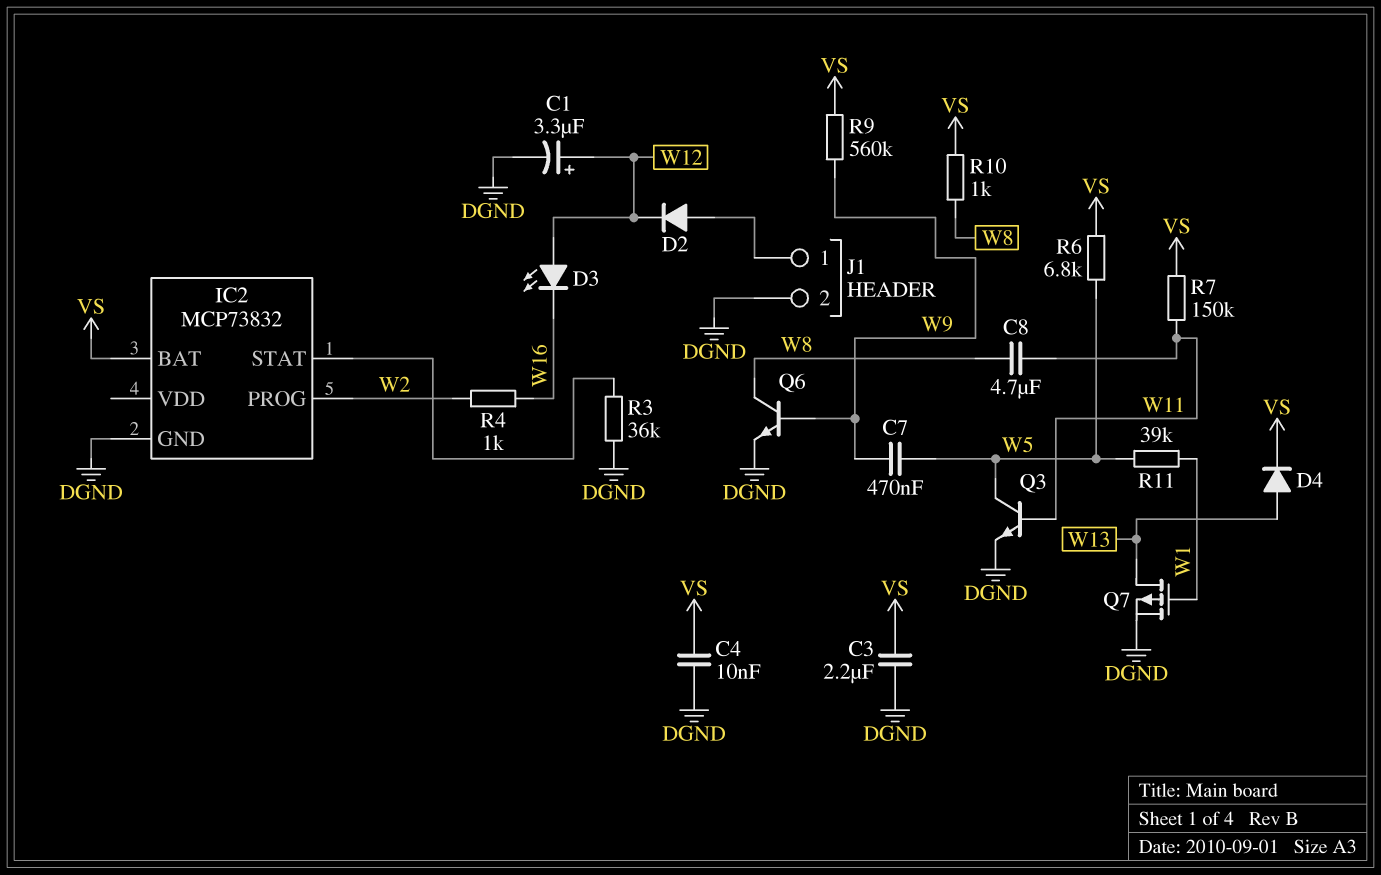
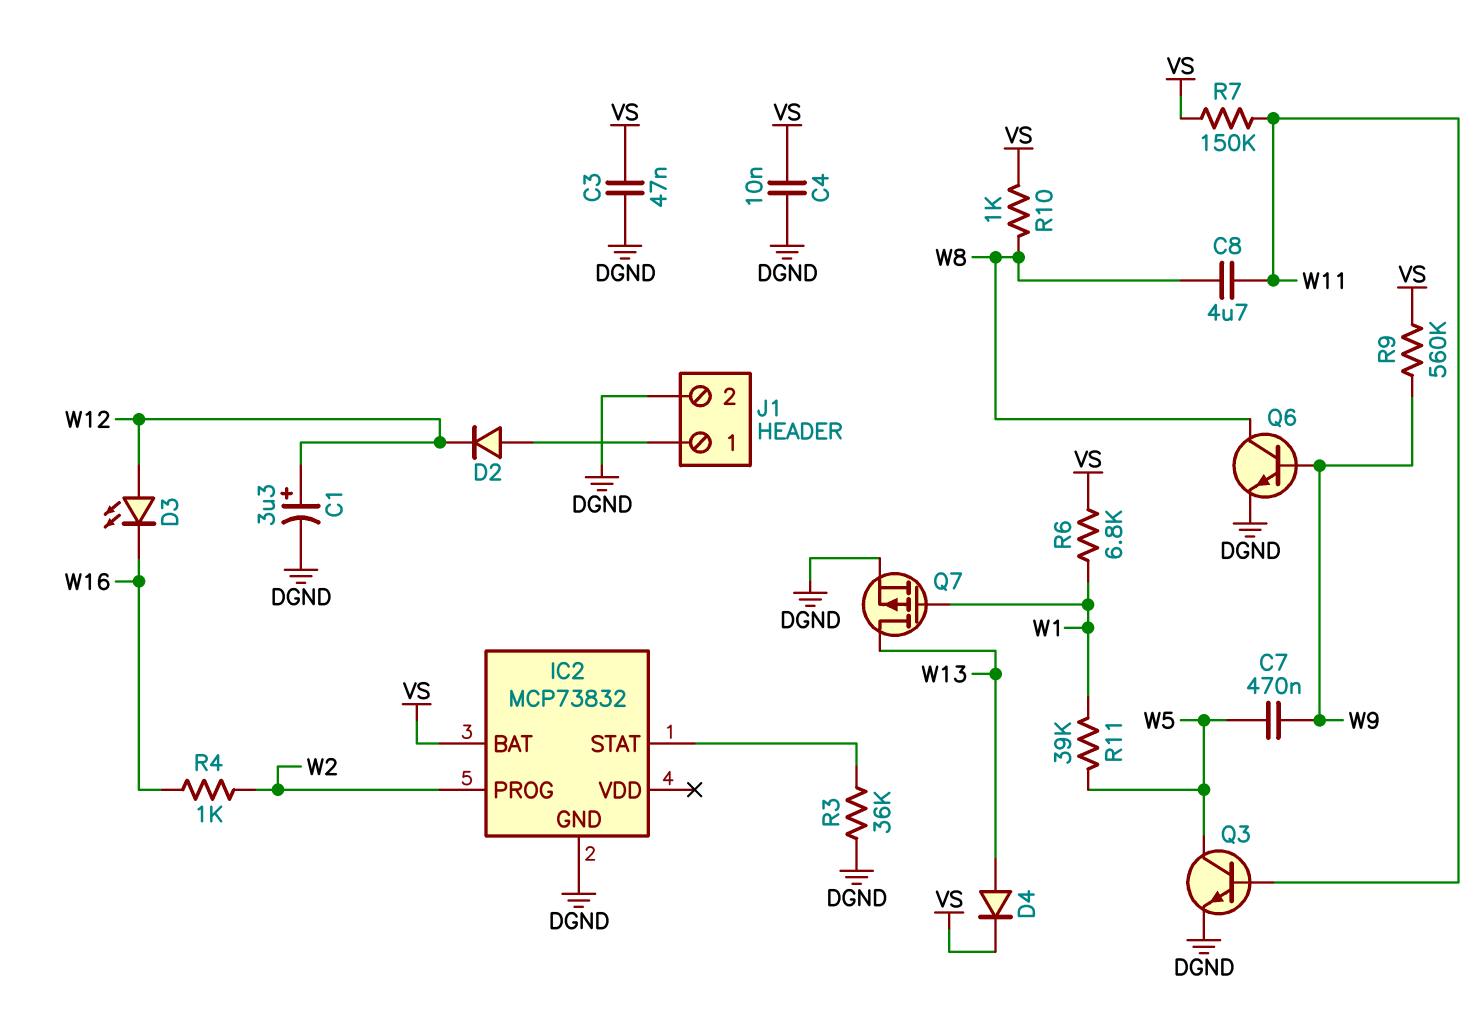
C3: 2.2uF (DGND, VS) -> 47nF (DGND, VS)
R6: 6.8k (VS, W5) -> 6.8k (VS, W1)

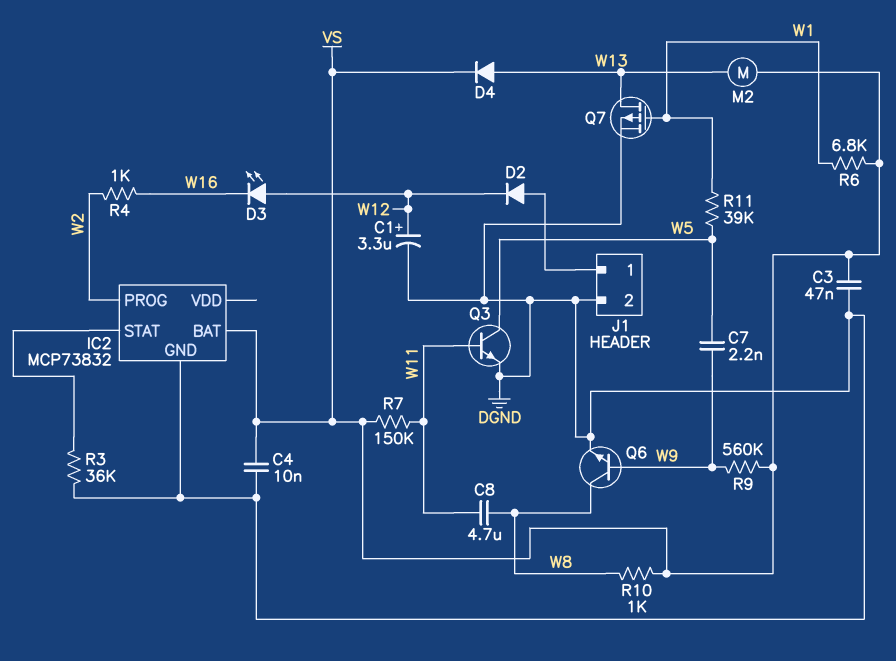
C7: 470nF (W5, W9) -> 2.2nF (W5, W9)
M2: none -> motor (VS, W13)

